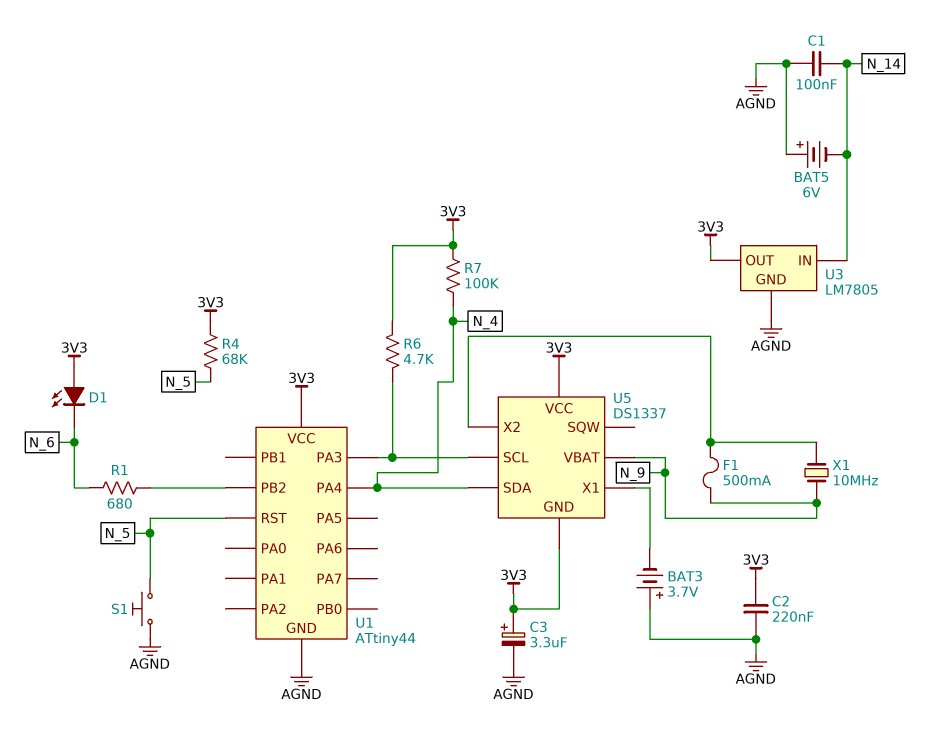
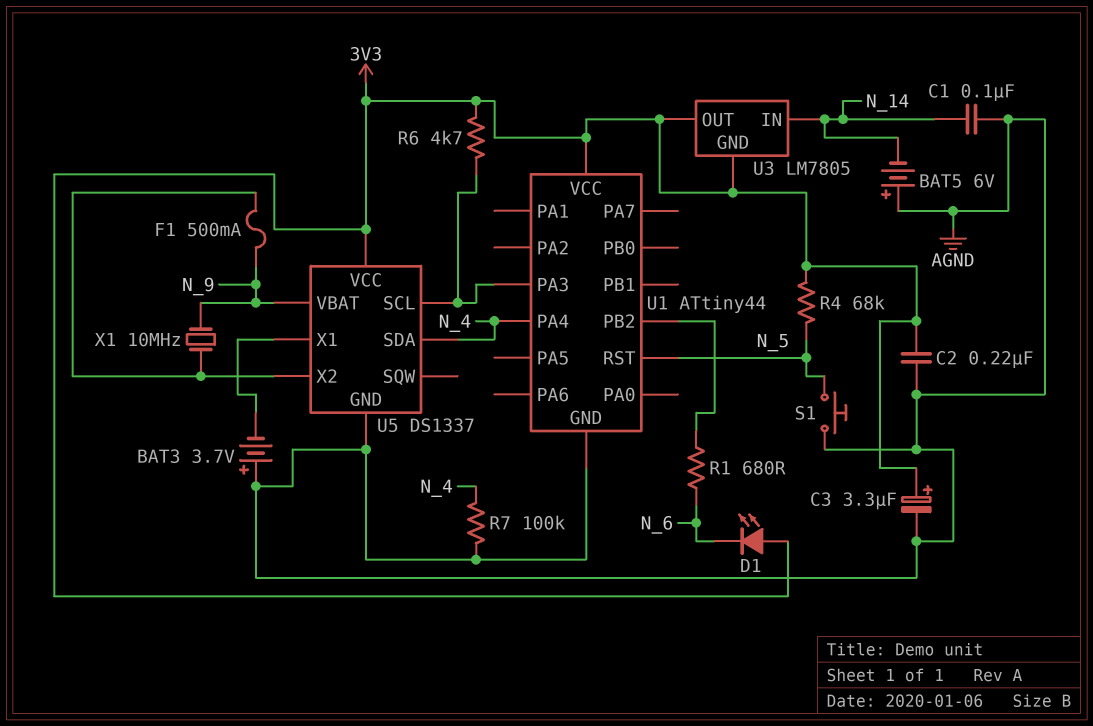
R7: 100k (3V3, N_4) -> 100k (AGND, N_4)
U3 pin GND: AGND -> 3V3
U5 pin GND: 3V3 -> AGND

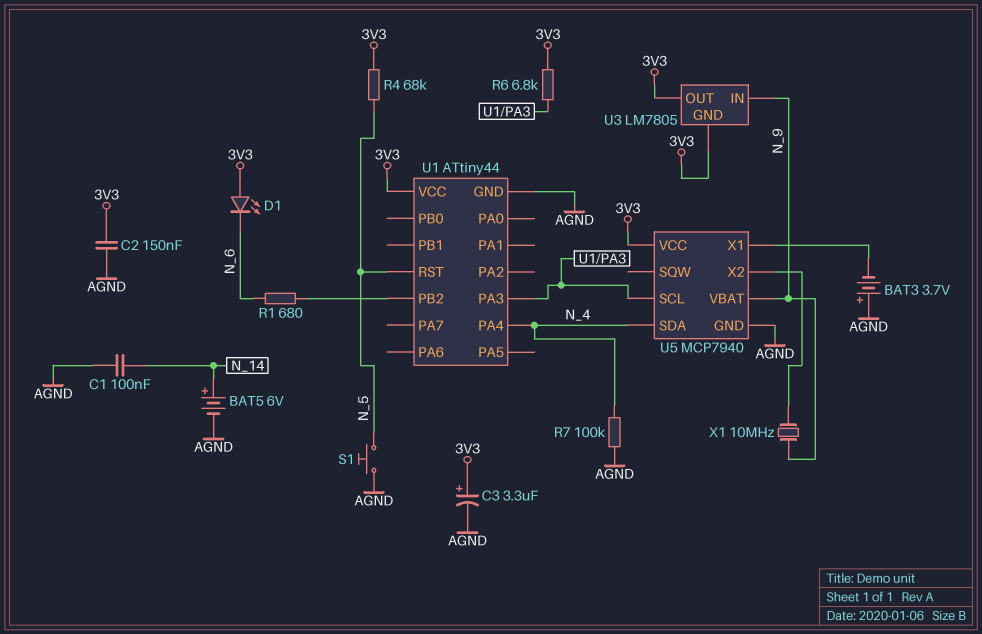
BAT5: 6V (plus AGND, minus N_14) -> 6V (plus N_14, minus AGND)
C2: 220nF (3V3, AGND) -> 150nF (3V3, AGND)
F1: 500mA (N_9, U5/X2) -> none
R6: 4.7k (3V3, U1/PA3) -> 6.8k (3V3, U1/PA3)
U3 pin IN: N_14 -> N_9
U5: DS1337 -> MCP7940

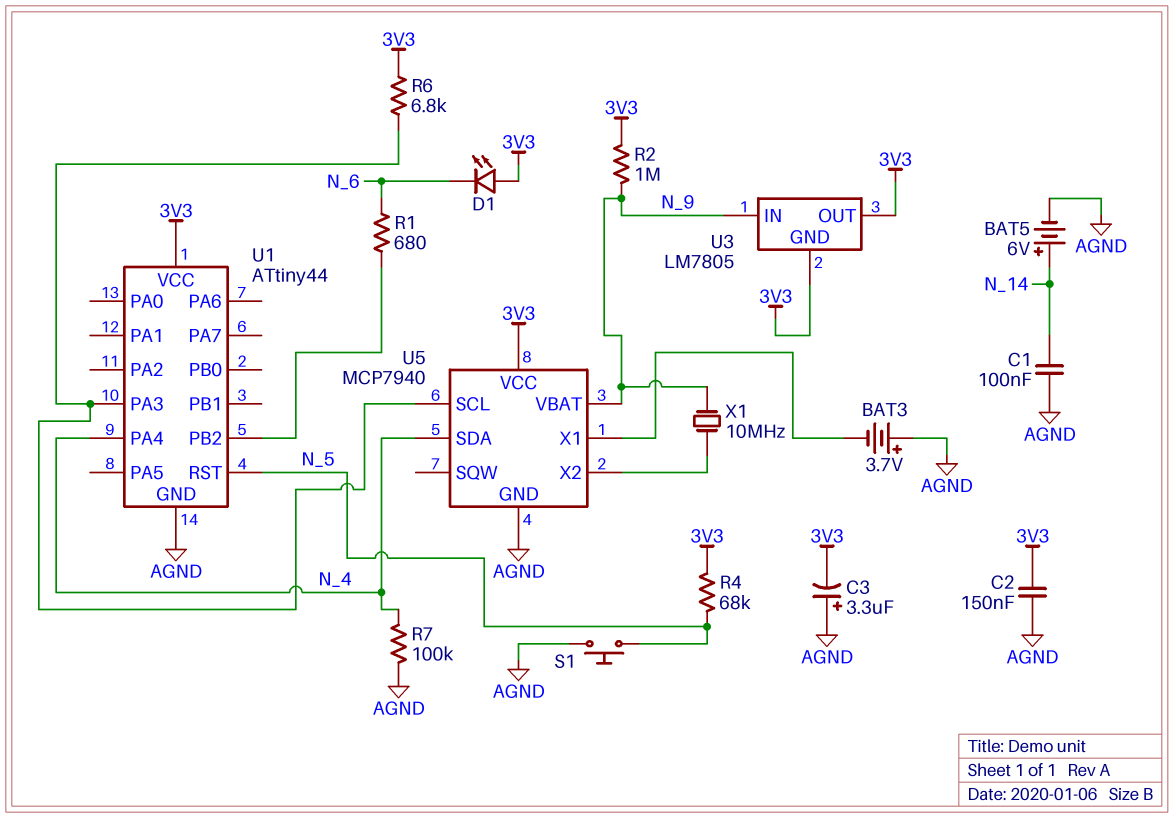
C3: 3.3uF (plus 3V3, minus AGND) -> 3.3uF (plus AGND, minus 3V3)
R2: none -> 1M (3V3, N_9)

